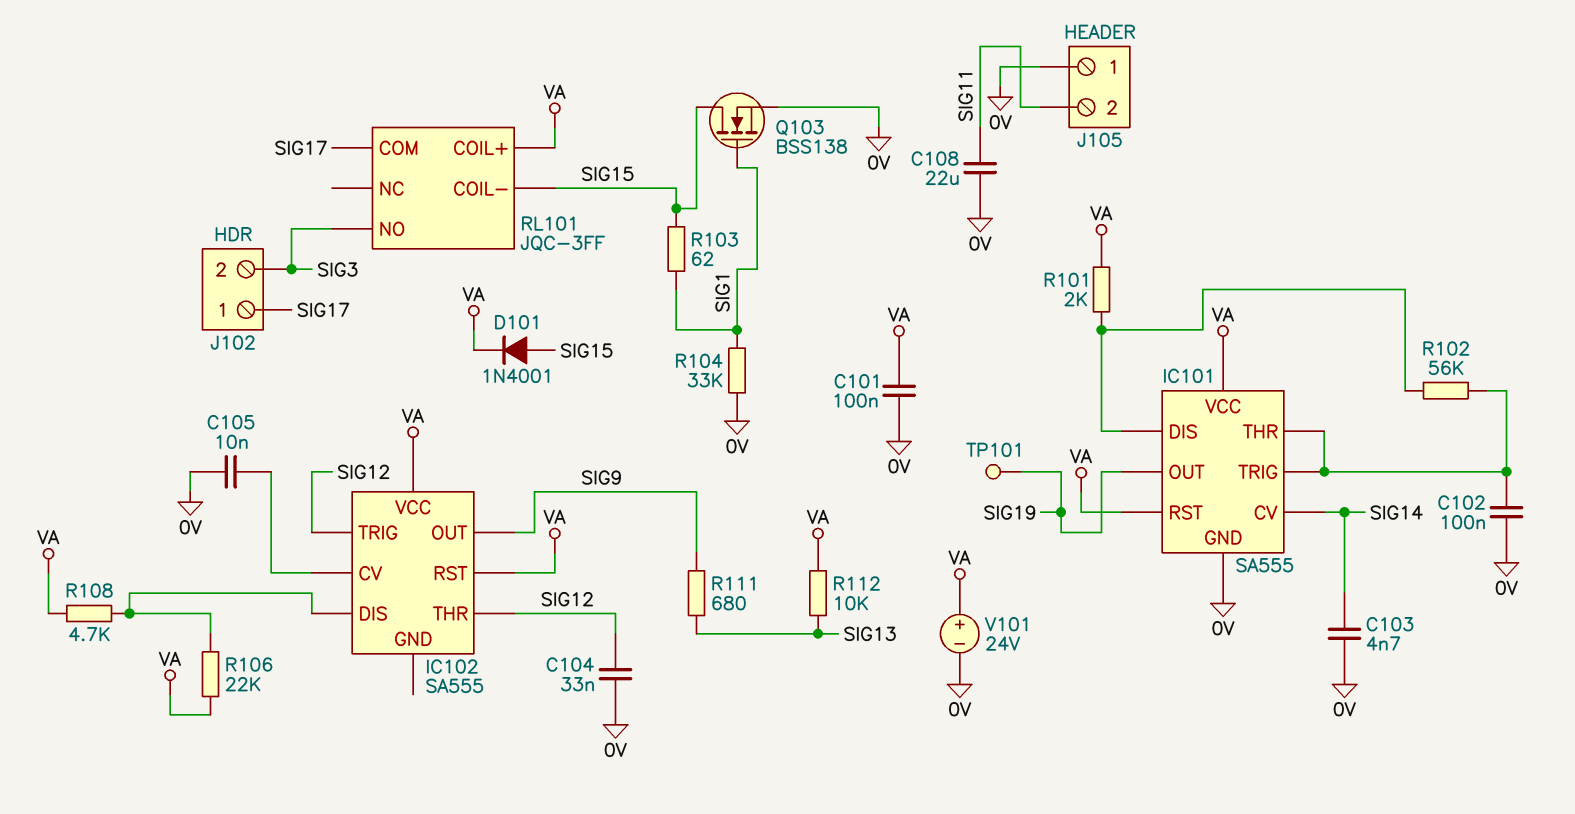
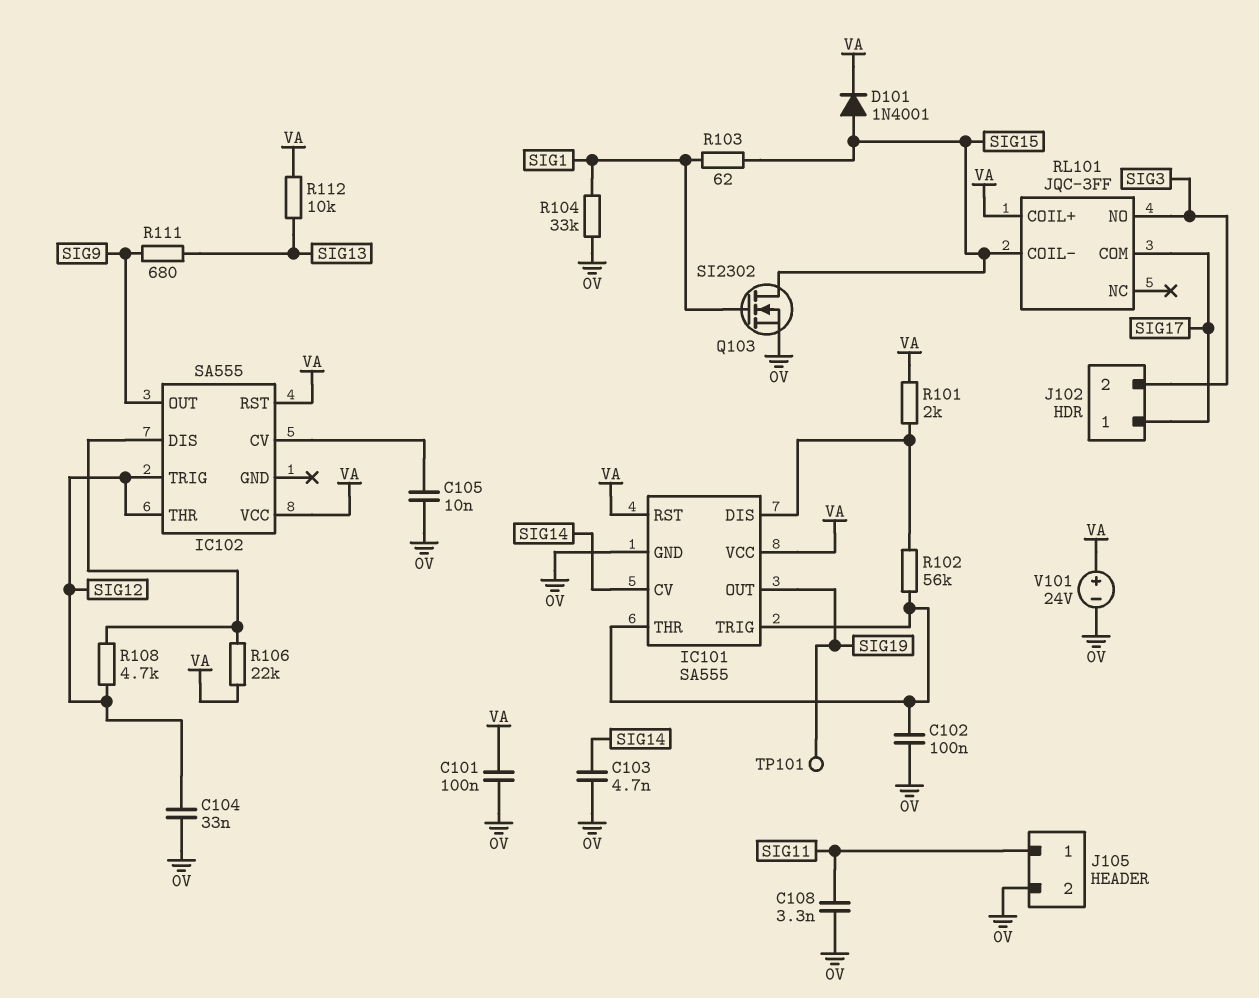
C108: 22uF (0V, SIG11) -> 3.3nF (0V, SIG11)
J105 pin 1: 0V -> SIG11
J105 pin 2: SIG11 -> 0V
Q103: NMOS BSS138 (G SIG1, D SIG15, S 0V) -> NMOS SI2302 (G SIG1, D SIG15, S 0V)
R108: 4.7k (IC102/DIS, VA) -> 4.7k (IC102/DIS, SIG12)

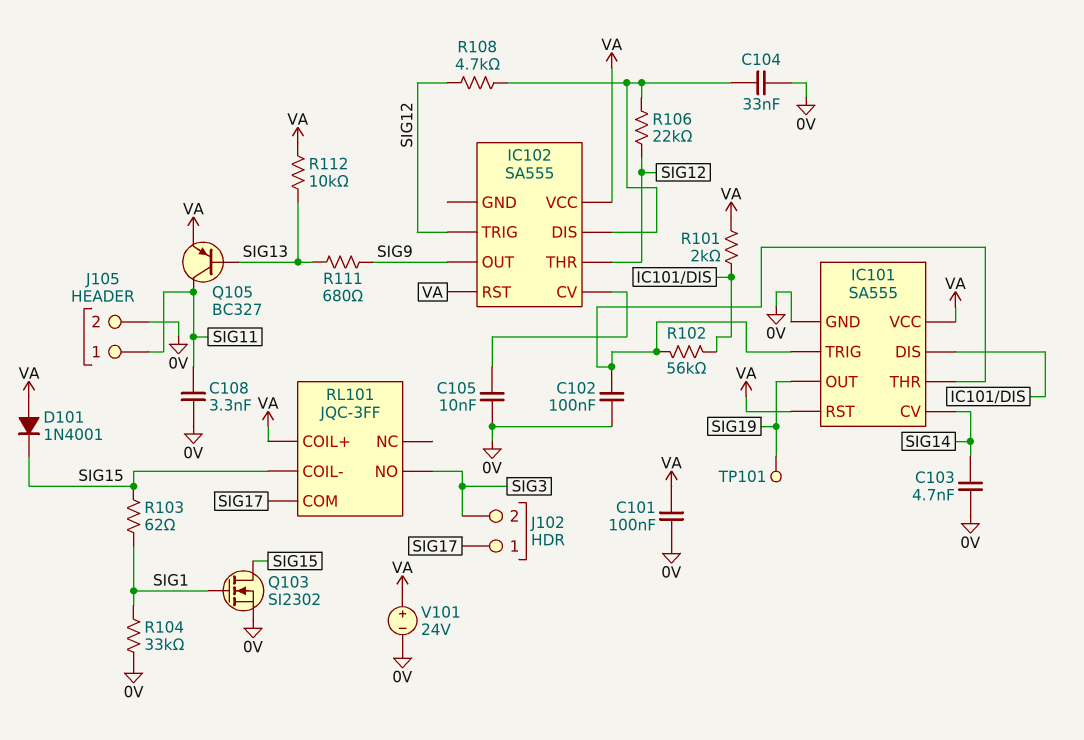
C104: 33nF (0V, SIG12) -> 33nF (0V, IC102/DIS)
D101: diode 1N4001 (A SIG15, K VA) -> diode 1N4001 (A VA, K SIG15)
Q105: none -> PNP BC327 (B SIG13, C SIG11, E VA)
R106: 22k (IC102/DIS, VA) -> 22k (IC102/DIS, SIG12)

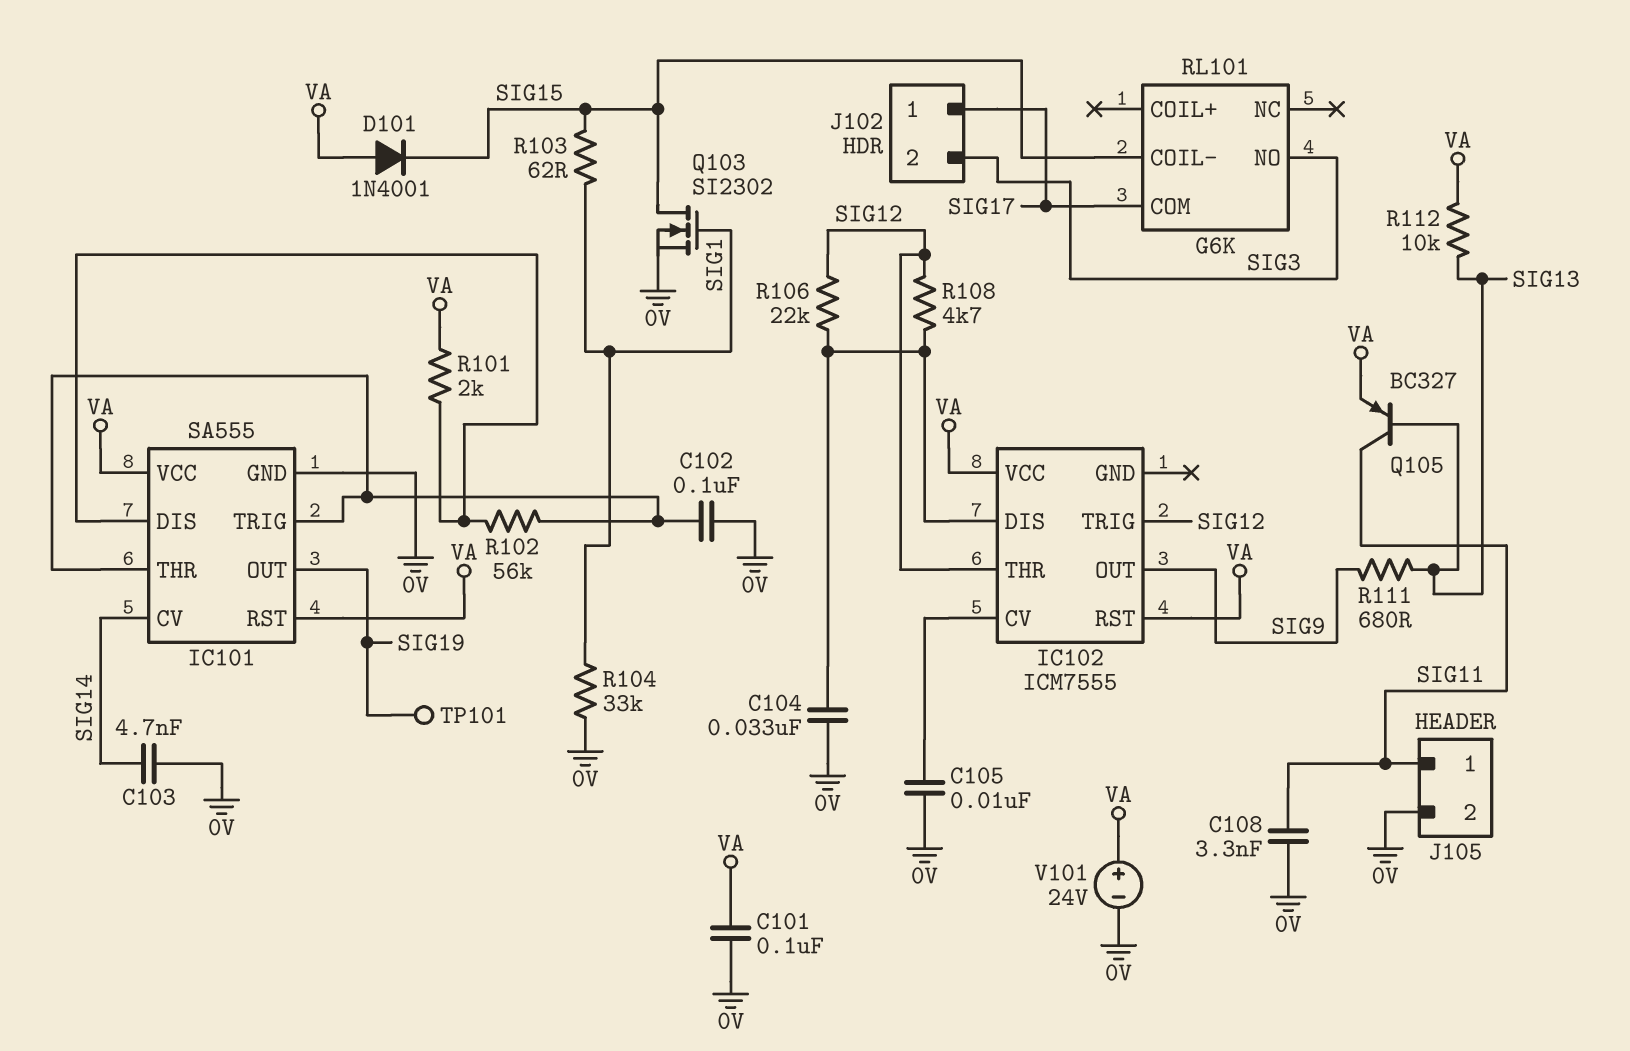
IC102: SA555 -> ICM7555
RL101: JQC-3FF -> G6K
RL101 pin COIL+: VA -> none

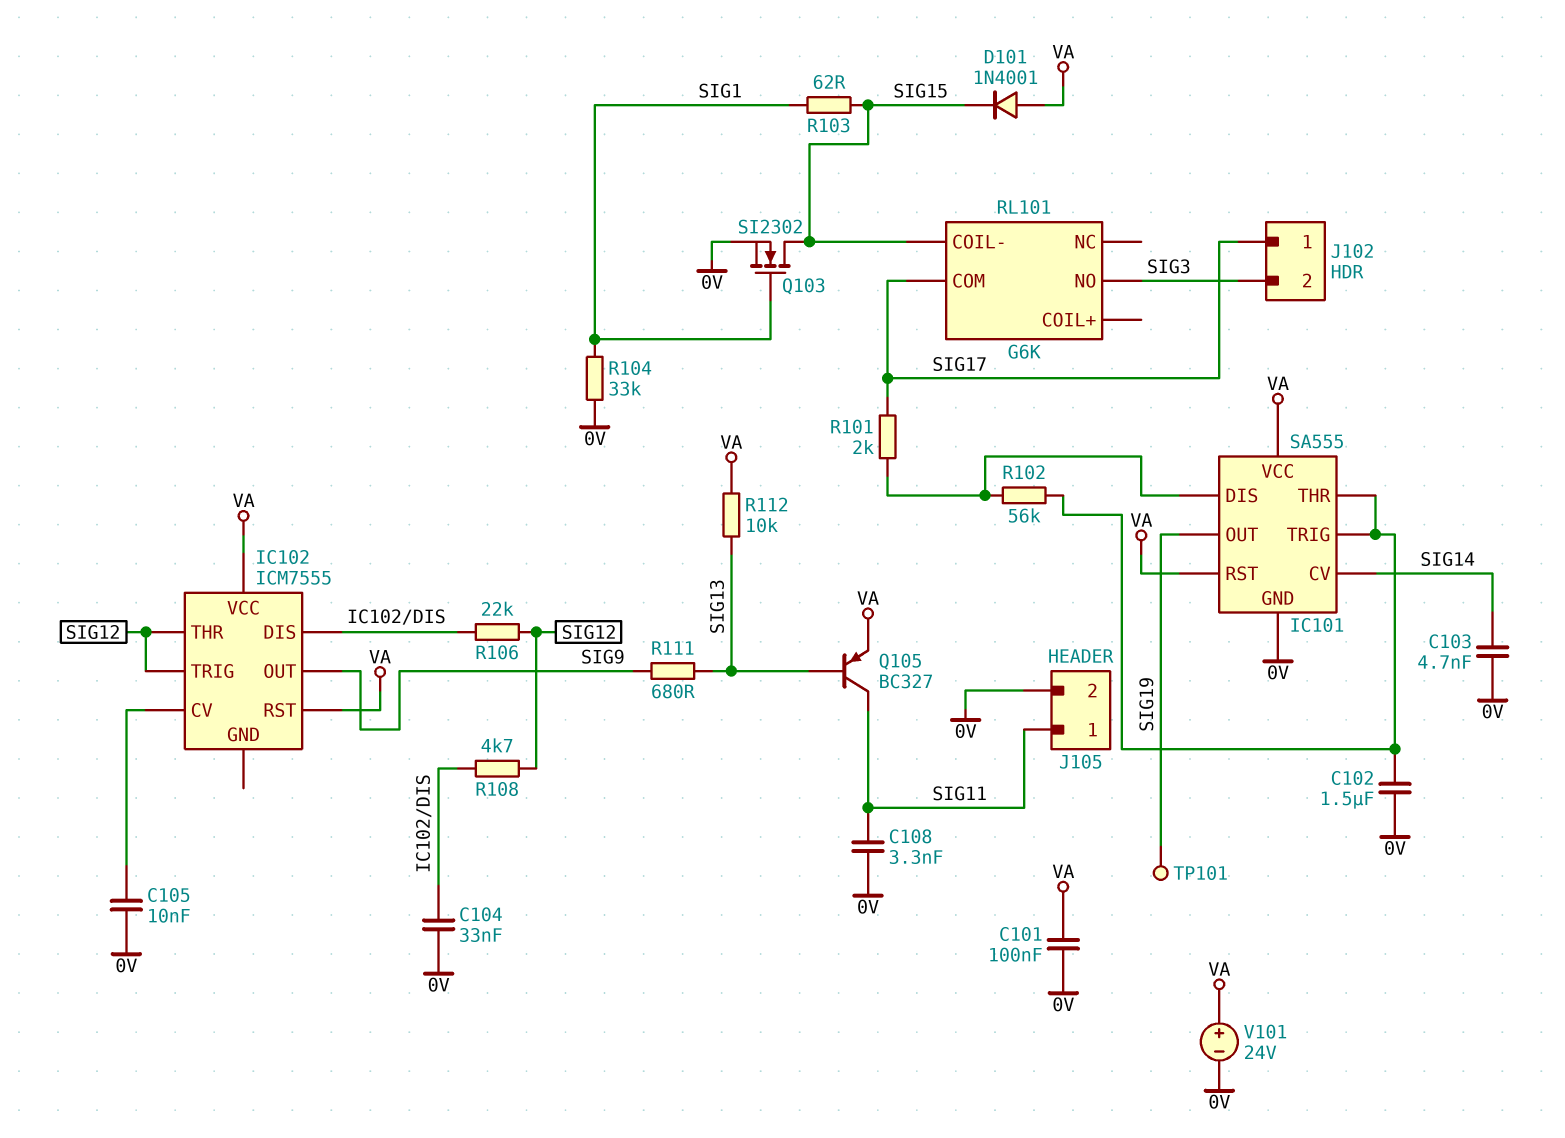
C102: 100nF (0V, IC101/THR) -> 1.5uF (0V, IC101/THR)
R101: 2k (IC101/DIS, VA) -> 2k (IC101/DIS, SIG17)

